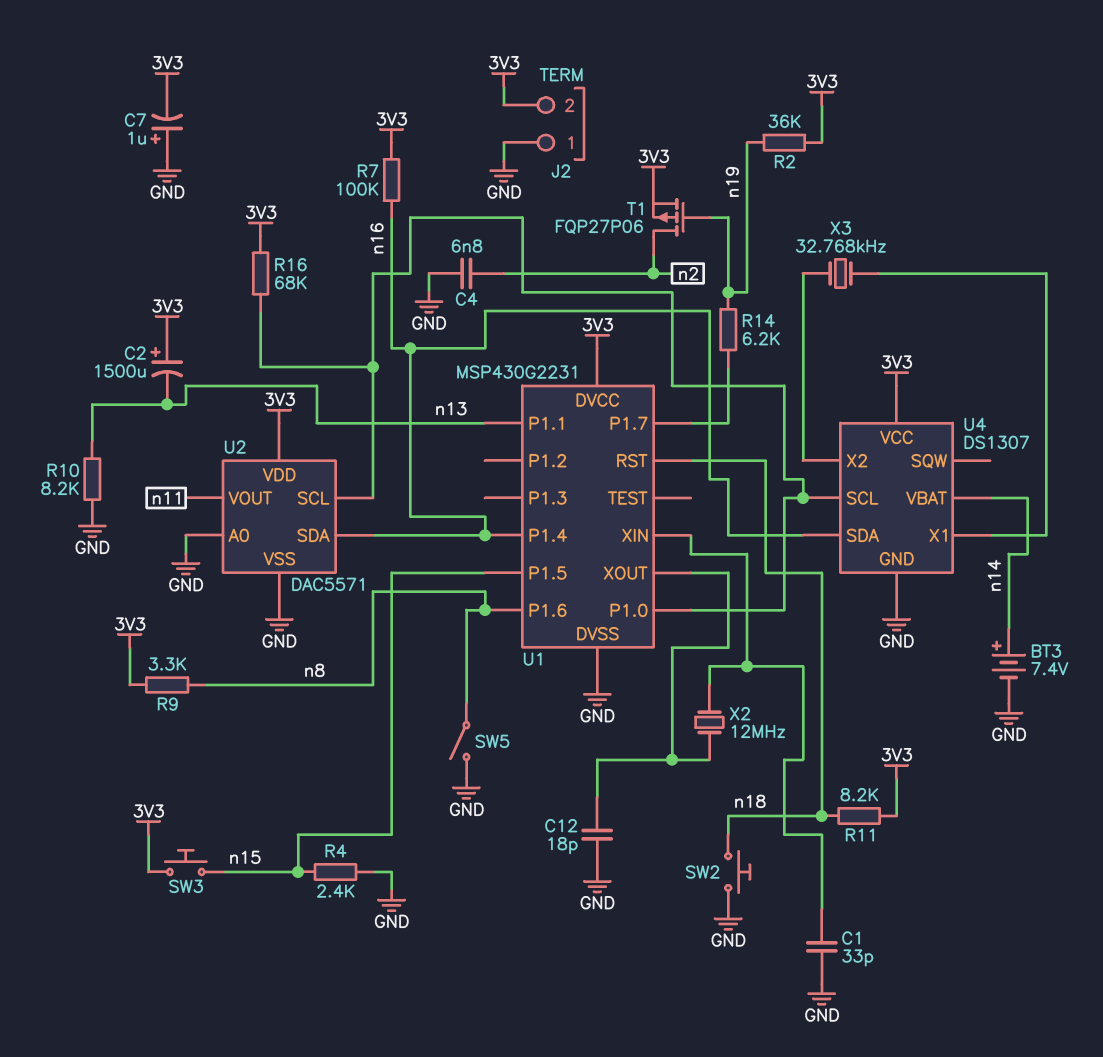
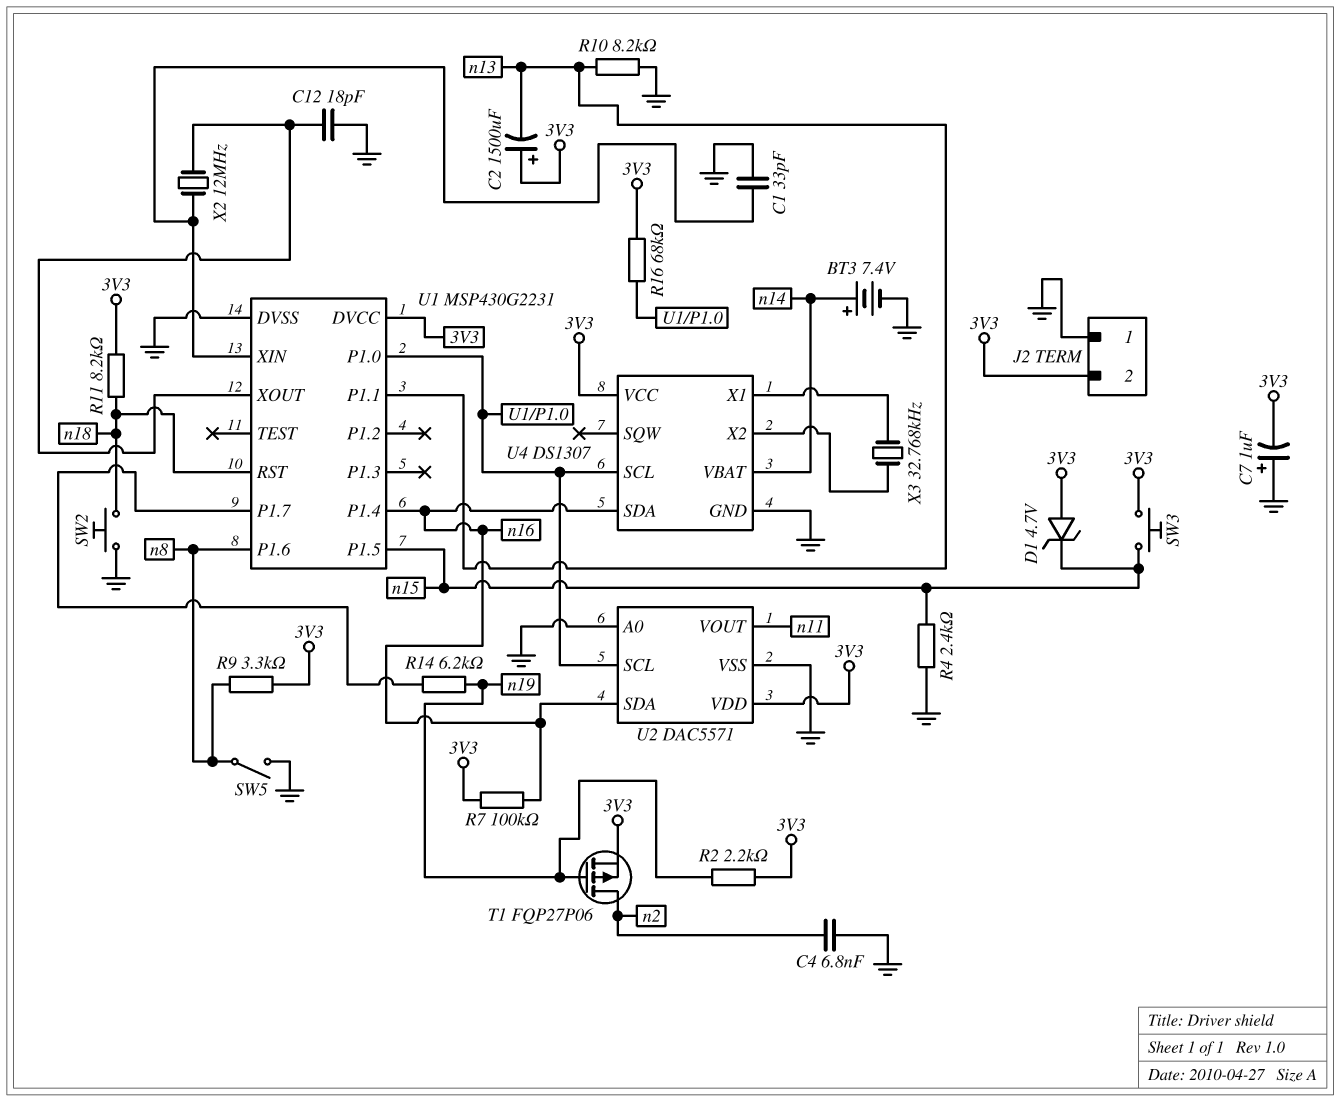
D1: none -> zener 4.7V (A 3V3, K n15)
R2: 36k (3V3, n19) -> 2.2k (3V3, n19)

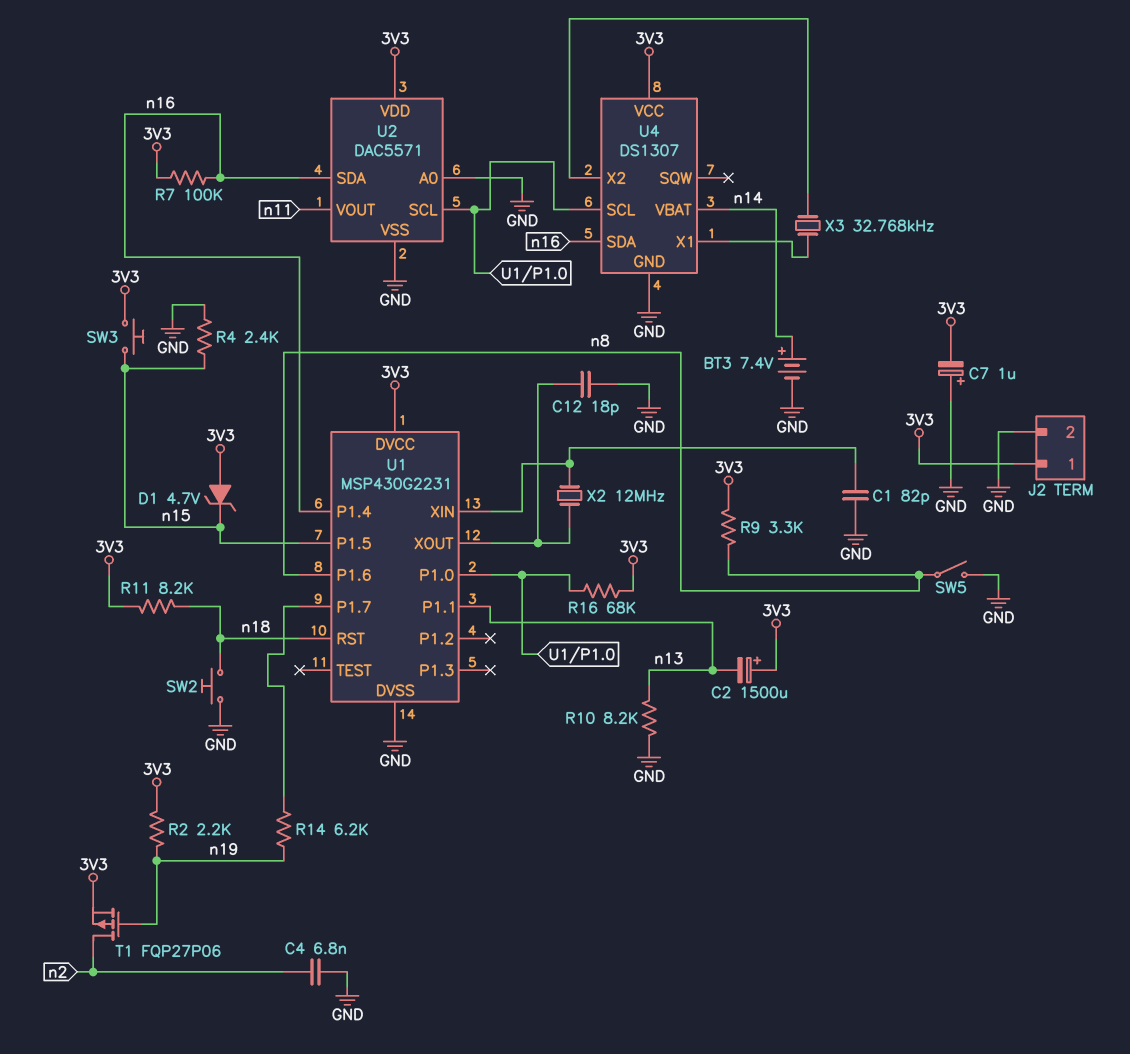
C1: 33pF (GND, U1/XIN) -> 82pF (GND, U1/XIN)
J2 pin 1: GND -> 3V3
J2 pin 2: 3V3 -> GND

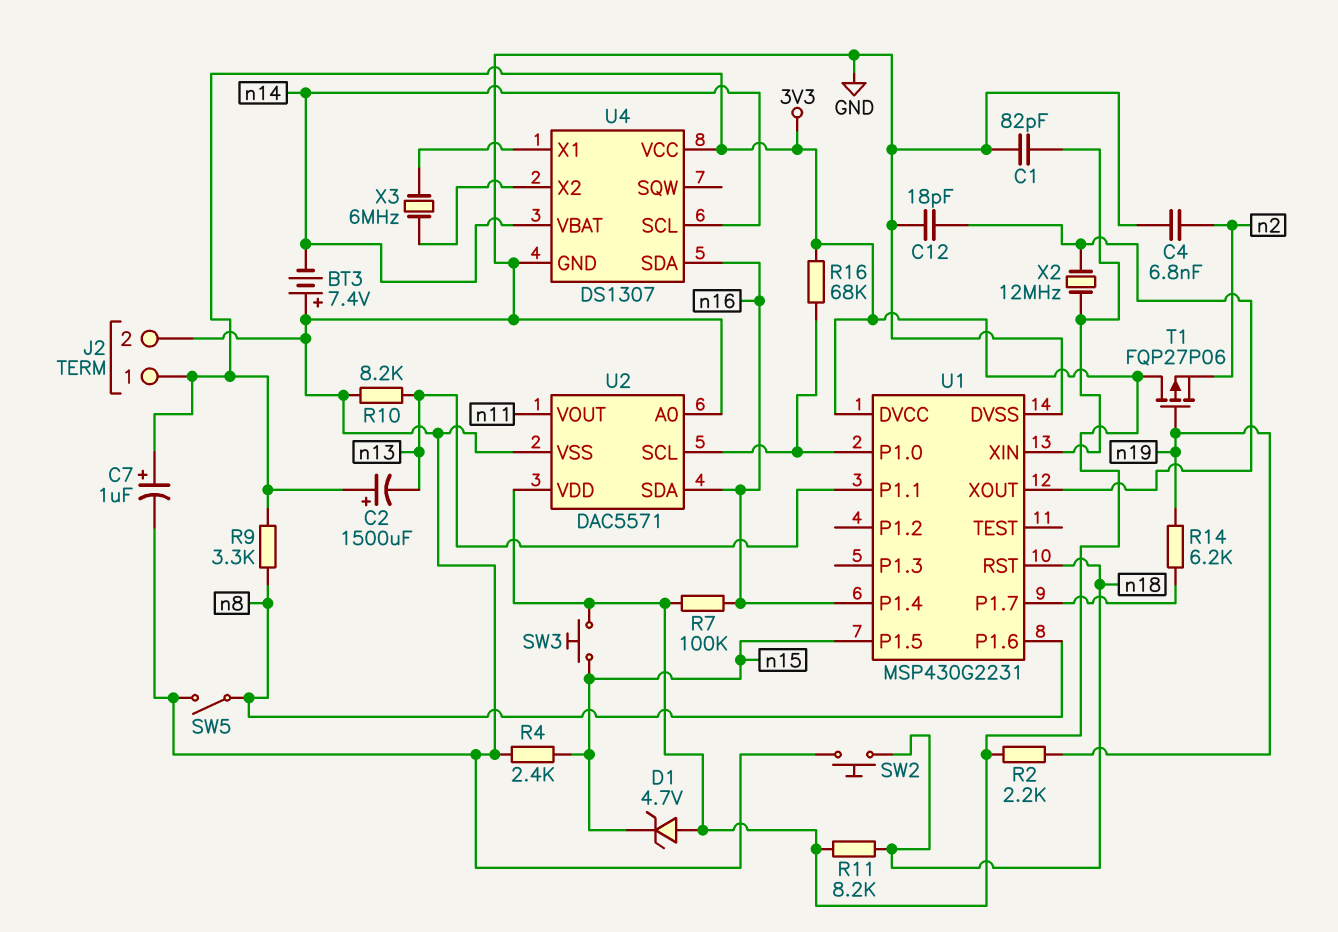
BT3: 7.4V (plus n14, minus GND) -> 7.4V (plus GND, minus n14)
C7: 1uF (plus GND, minus 3V3) -> 1uF (plus 3V3, minus GND)
T1: PMOS FQP27P06 (G n19, D n2, S 3V3) -> PMOS FQP27P06 (G n19, D 3V3, S n2)
U4 pin SCL: U1/P1.0 -> n14
X3: 32.768kHz (U4/X1, U4/X2) -> 6MHz (U4/X1, U4/X2)

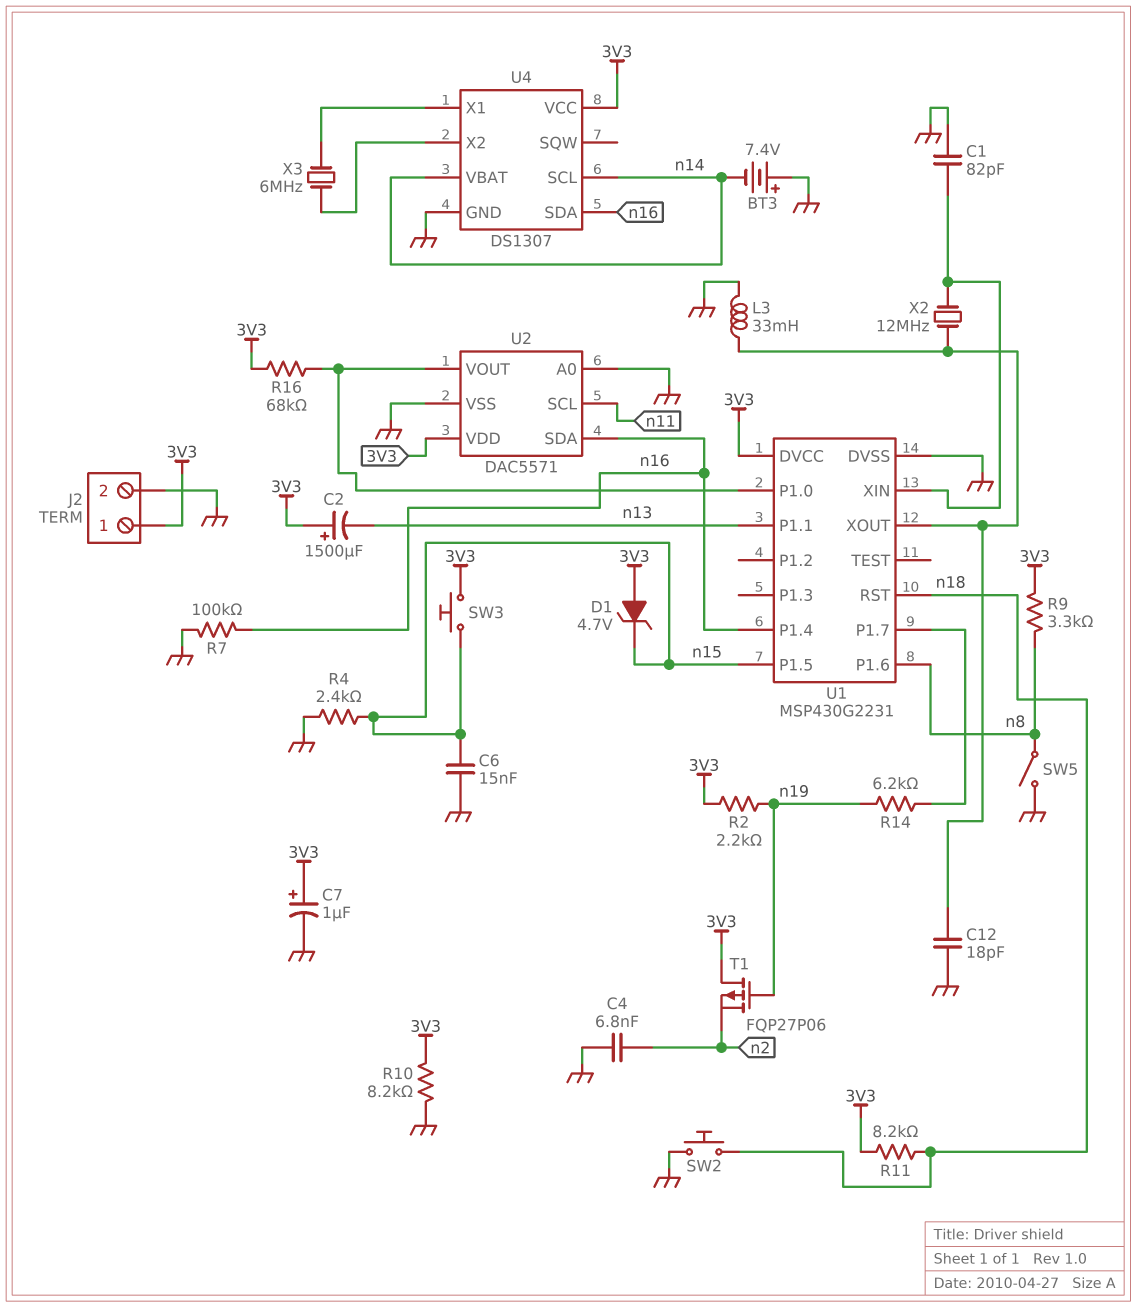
C6: none -> 15nF (GND, n15)
L3: none -> 33mH (GND, U1/XOUT)
R7: 100k (3V3, n16) -> 100k (GND, n16)
R10: 8.2k (GND, n13) -> 8.2k (3V3, GND)
U2 pin SCL: U1/P1.0 -> n11
U2 pin VOUT: n11 -> U1/P1.0

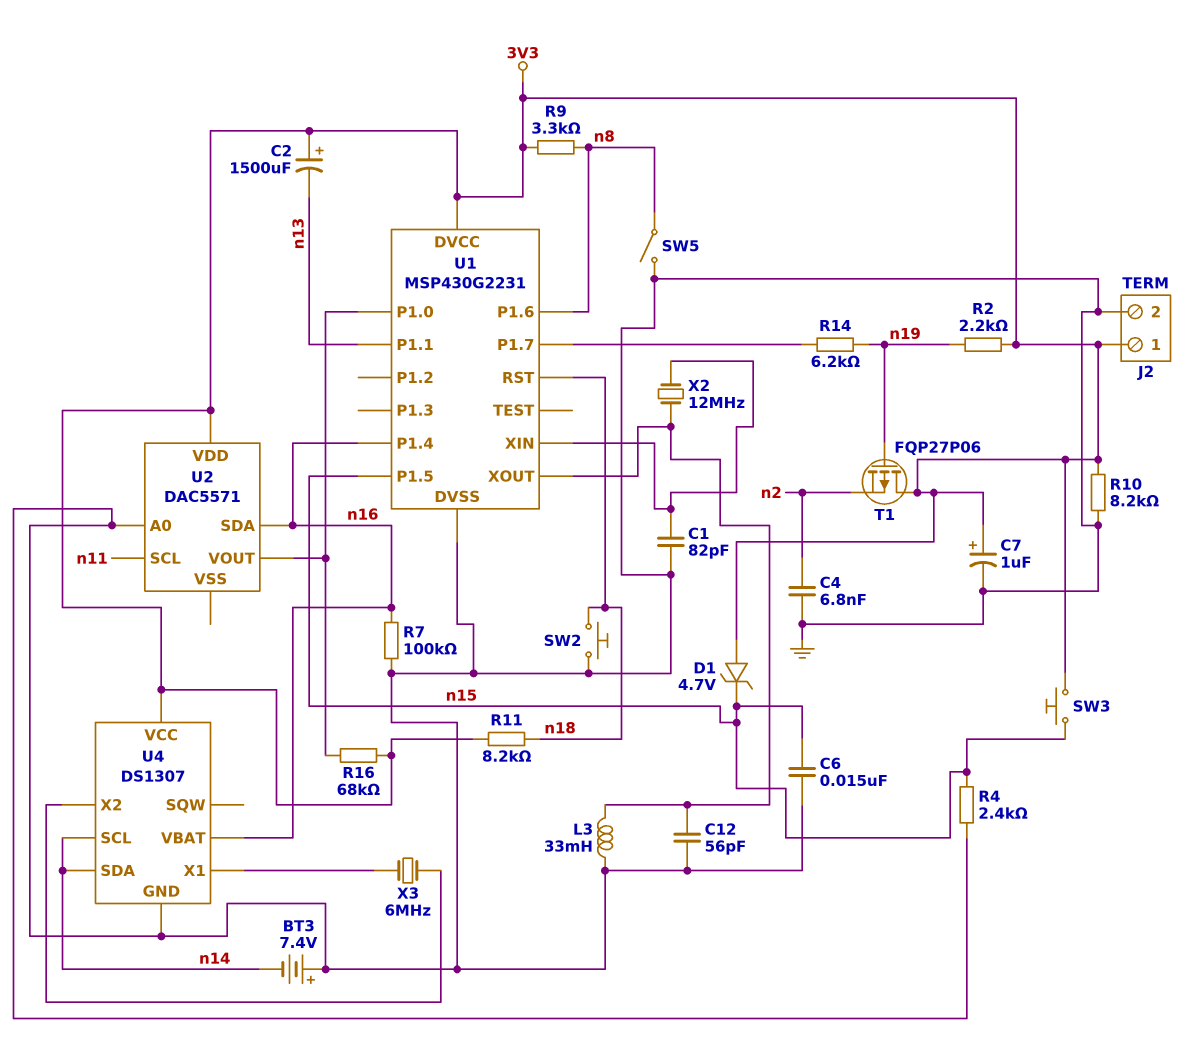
C12: 18pF (GND, U1/XOUT) -> 56pF (GND, U1/XOUT)
U2 pin VSS: GND -> none
U4 pin SDA: n16 -> n14
U4 pin VBAT: n14 -> n16

